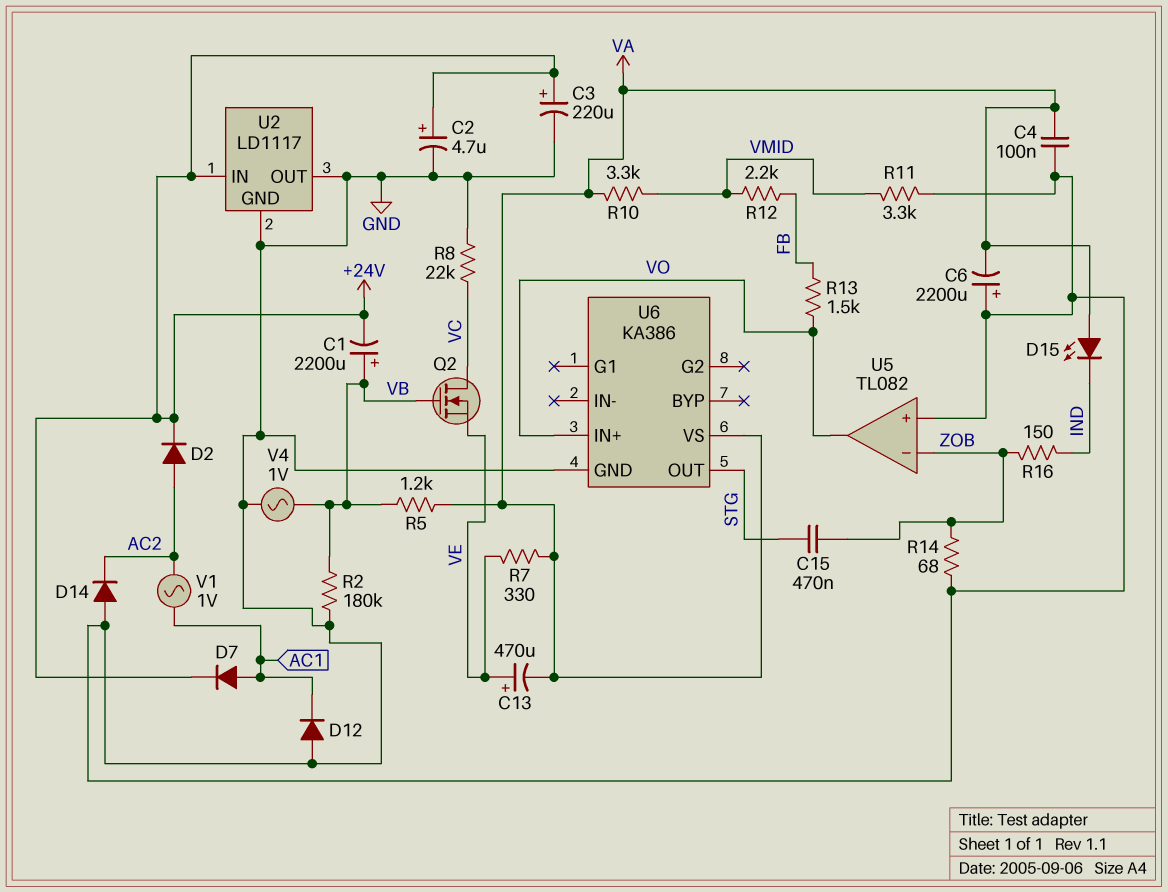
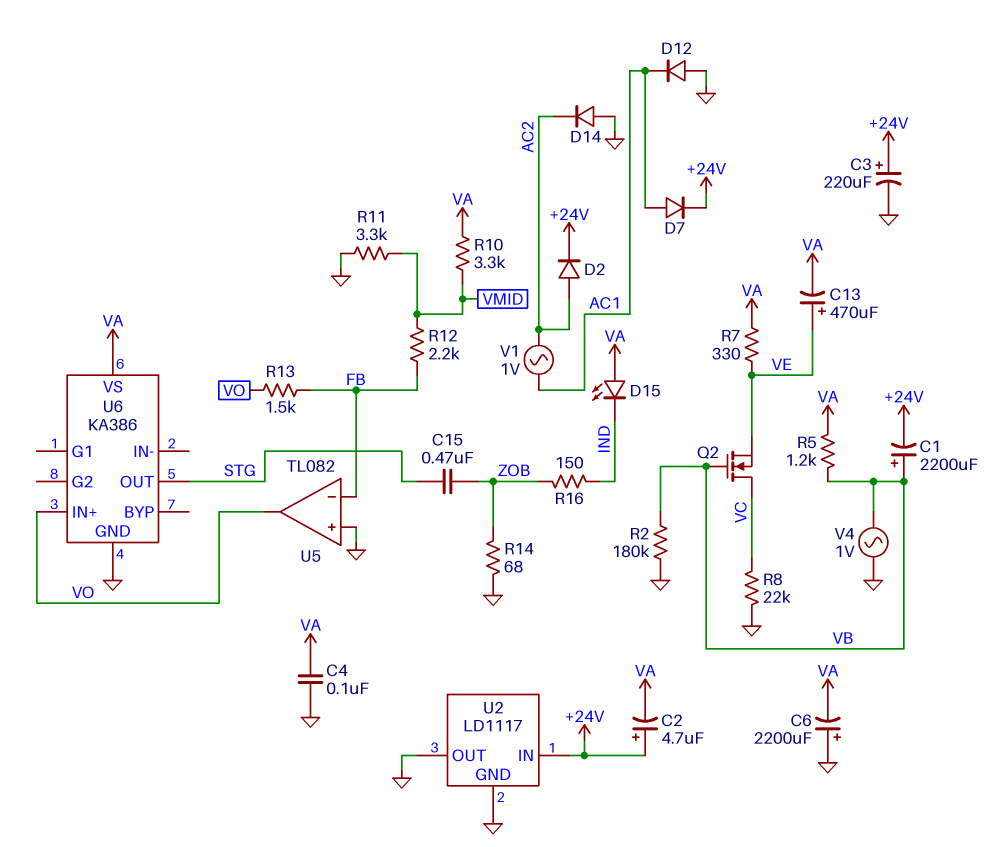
C2: 4.7uF (plus +24V, minus GND) -> 4.7uF (plus +24V, minus VA)
U5 pin in-: ZOB -> FB

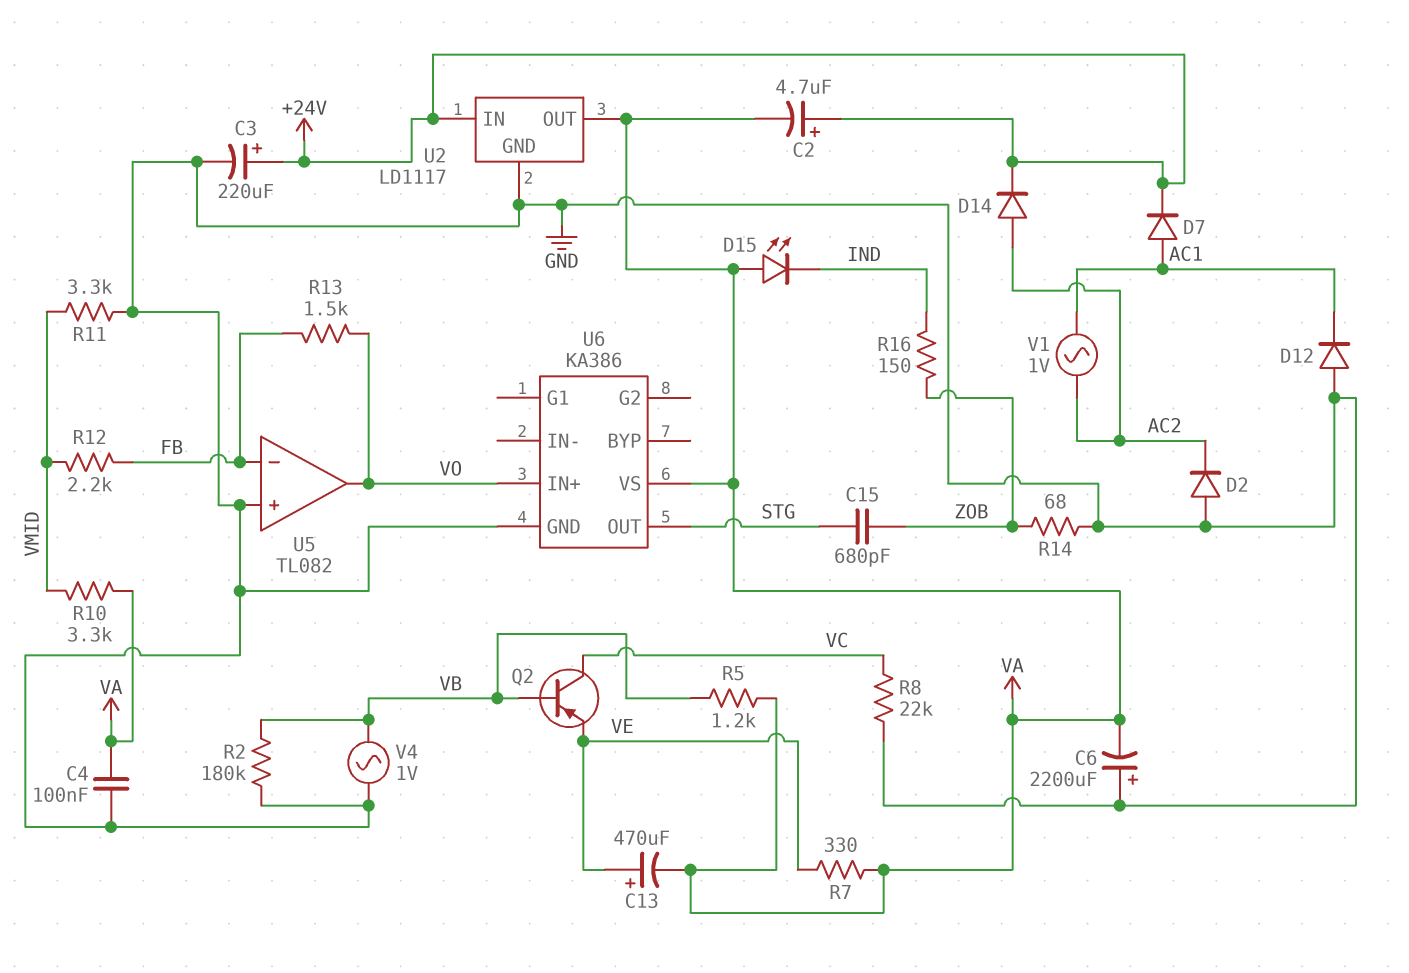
C1: 2200uF (plus VB, minus +24V) -> none
C15: 470nF (STG, ZOB) -> 680pF (STG, ZOB)
D2: diode (A AC2, K +24V) -> diode (A GND, K AC2)
D14: diode (A GND, K AC2) -> diode (A AC2, K +24V)
Q2: NMOS (G VB, D VC, S VE) -> PNP (B VB, C VC, E VE)
U2 pin OUT: GND -> VA

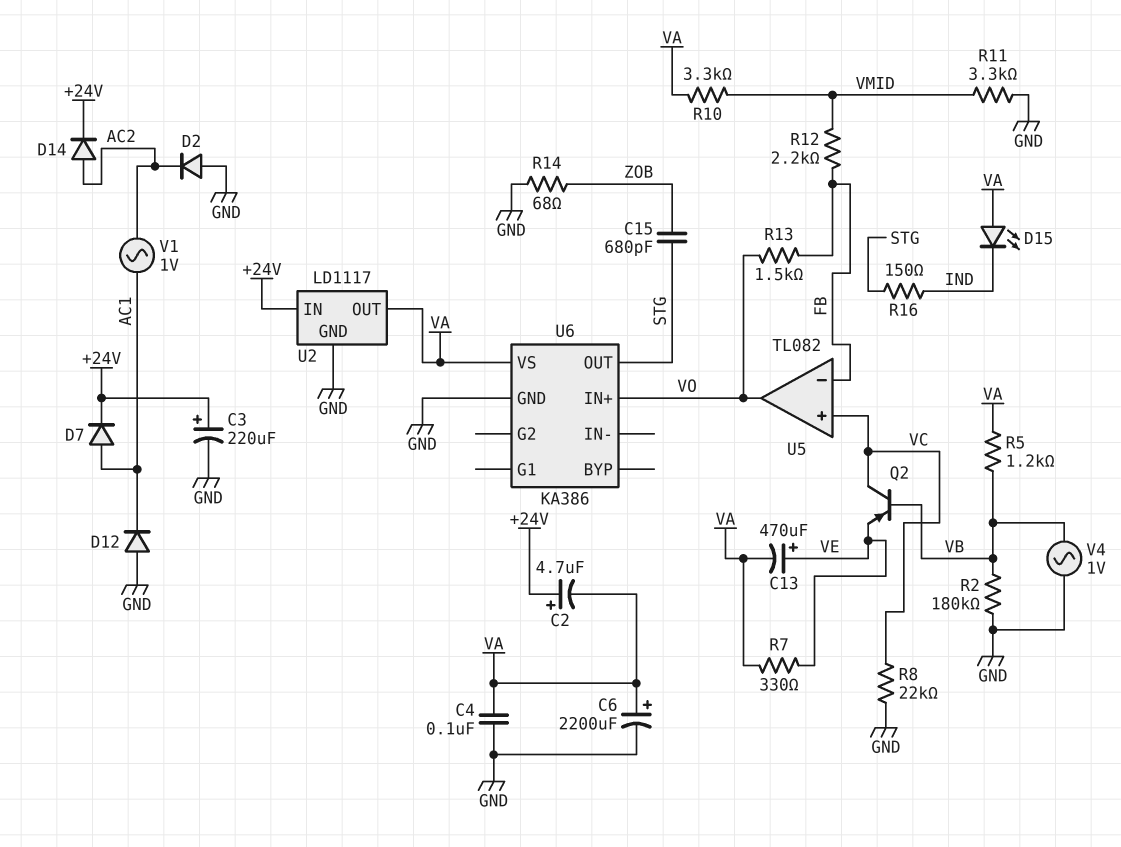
C6: 2200uF (plus GND, minus VA) -> 2200uF (plus VA, minus GND)
R16: 150 (IND, ZOB) -> 150 (IND, STG)
U5 pin in+: GND -> VC

